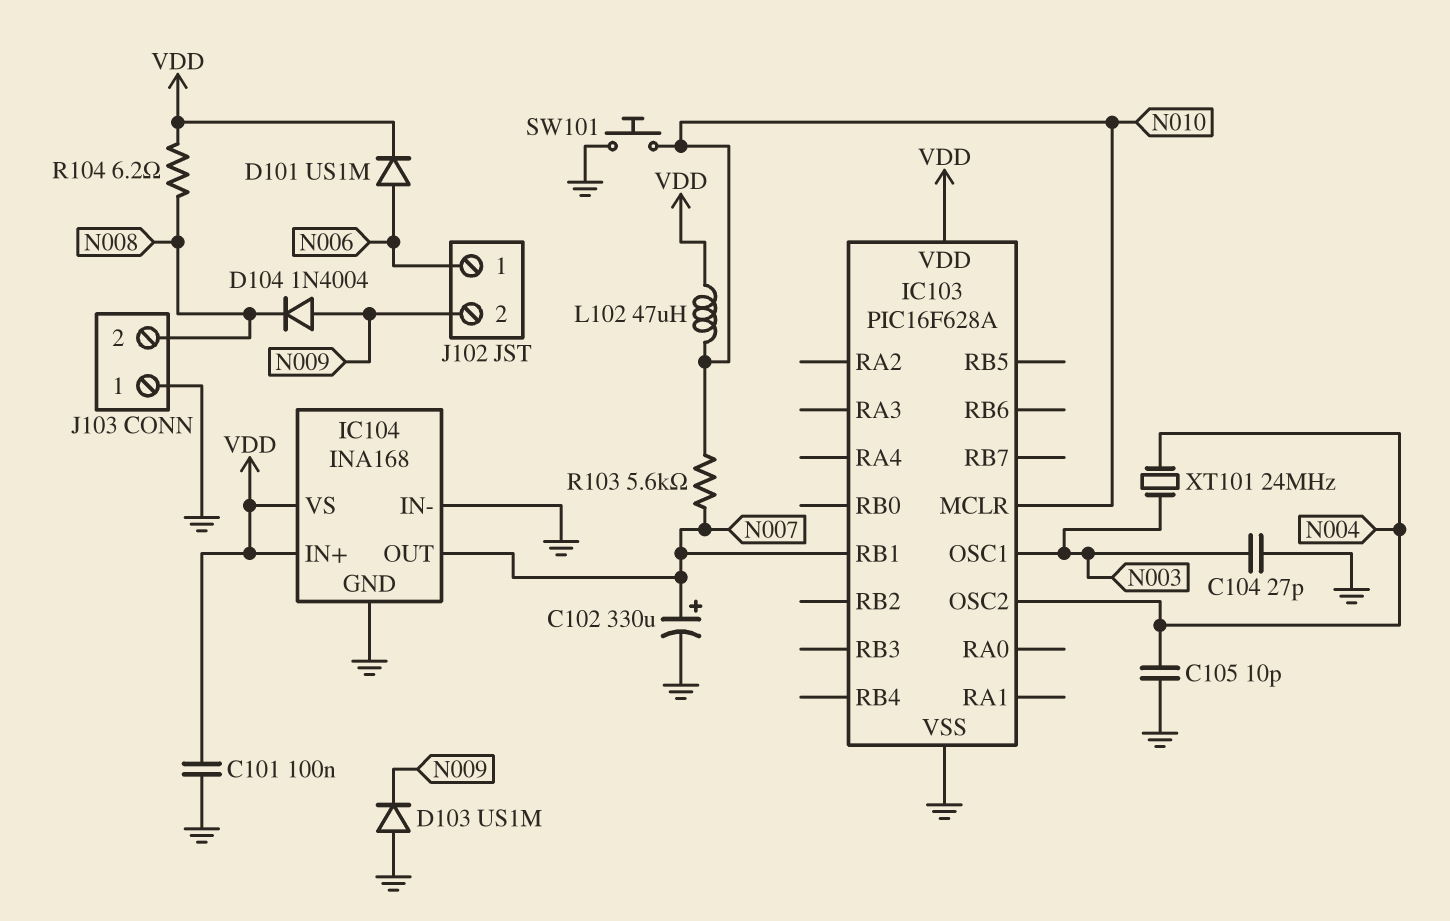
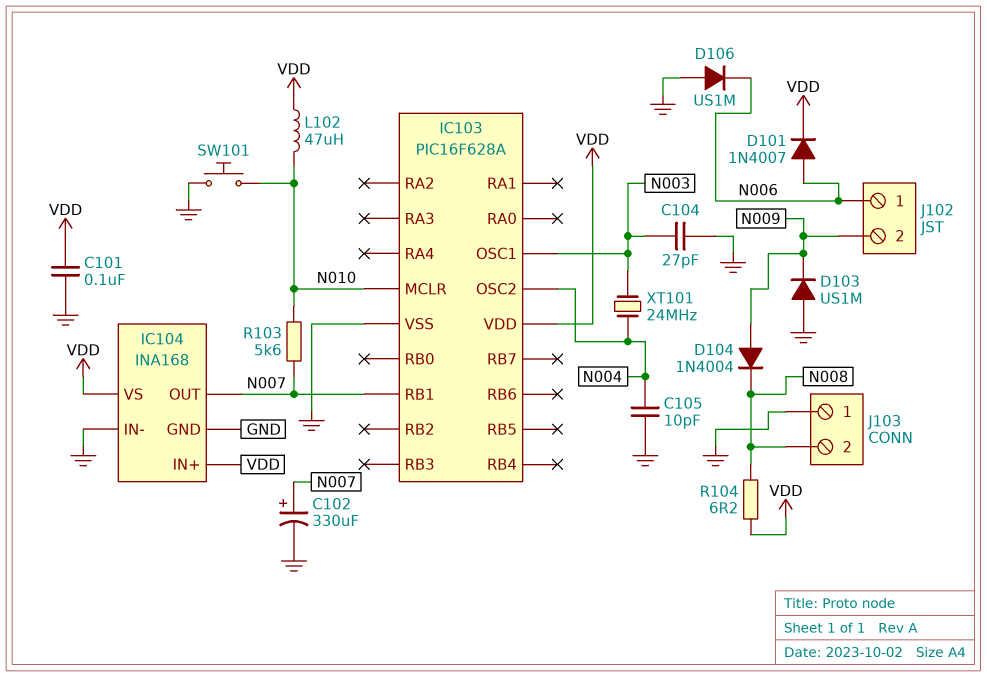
D101: diode US1M (A N006, K VDD) -> diode 1N4007 (A N006, K VDD)
D106: none -> diode US1M (A GND, K N006)

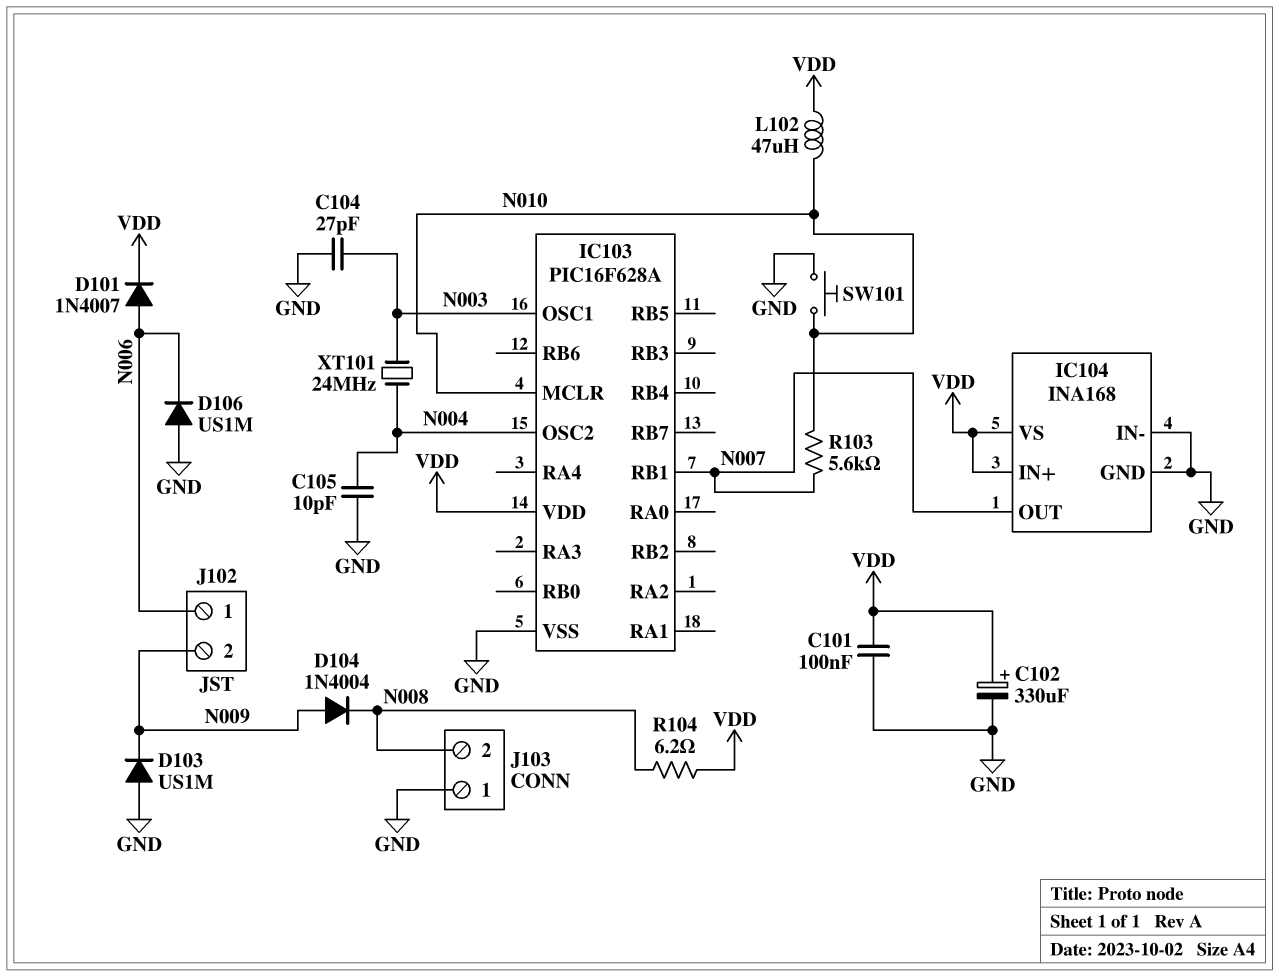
C102: 330uF (plus N007, minus GND) -> 330uF (plus VDD, minus GND)

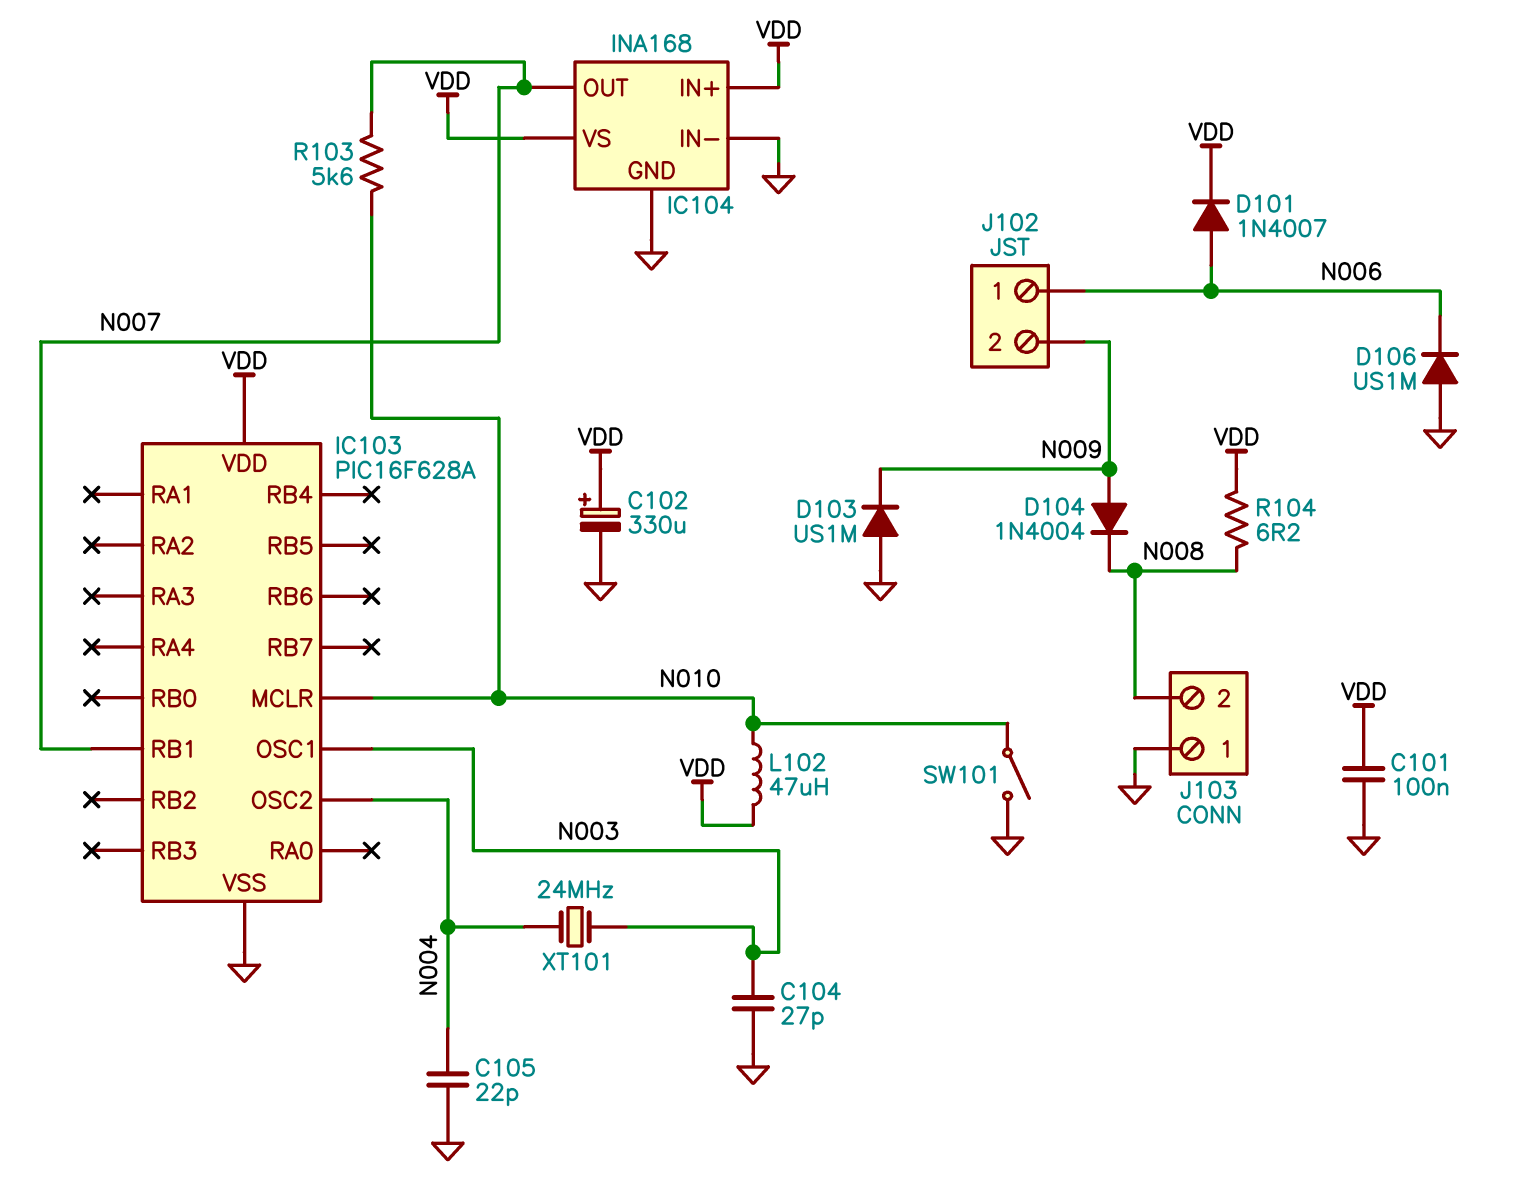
C105: 10pF (GND, N004) -> 22pF (GND, N004)
SW101: button (GND, N010) -> switch (GND, N010)

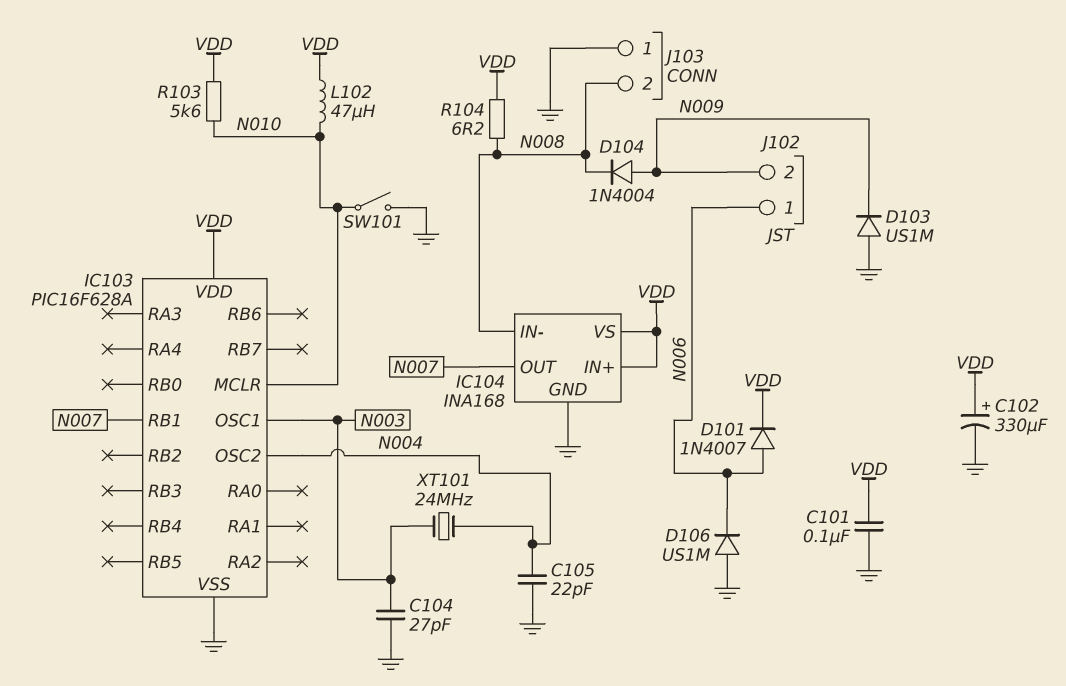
IC104 pin IN-: GND -> N008
R103: 5.6k (N007, N010) -> 5.6k (N010, VDD)

